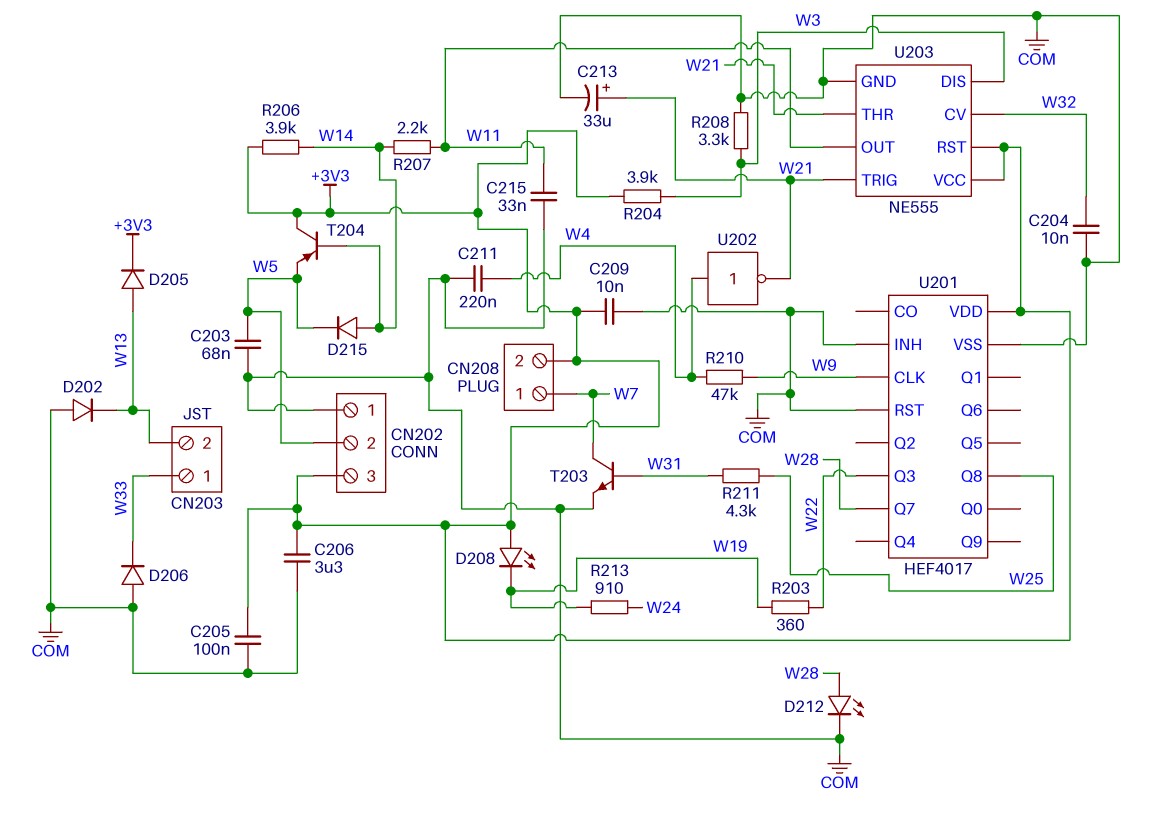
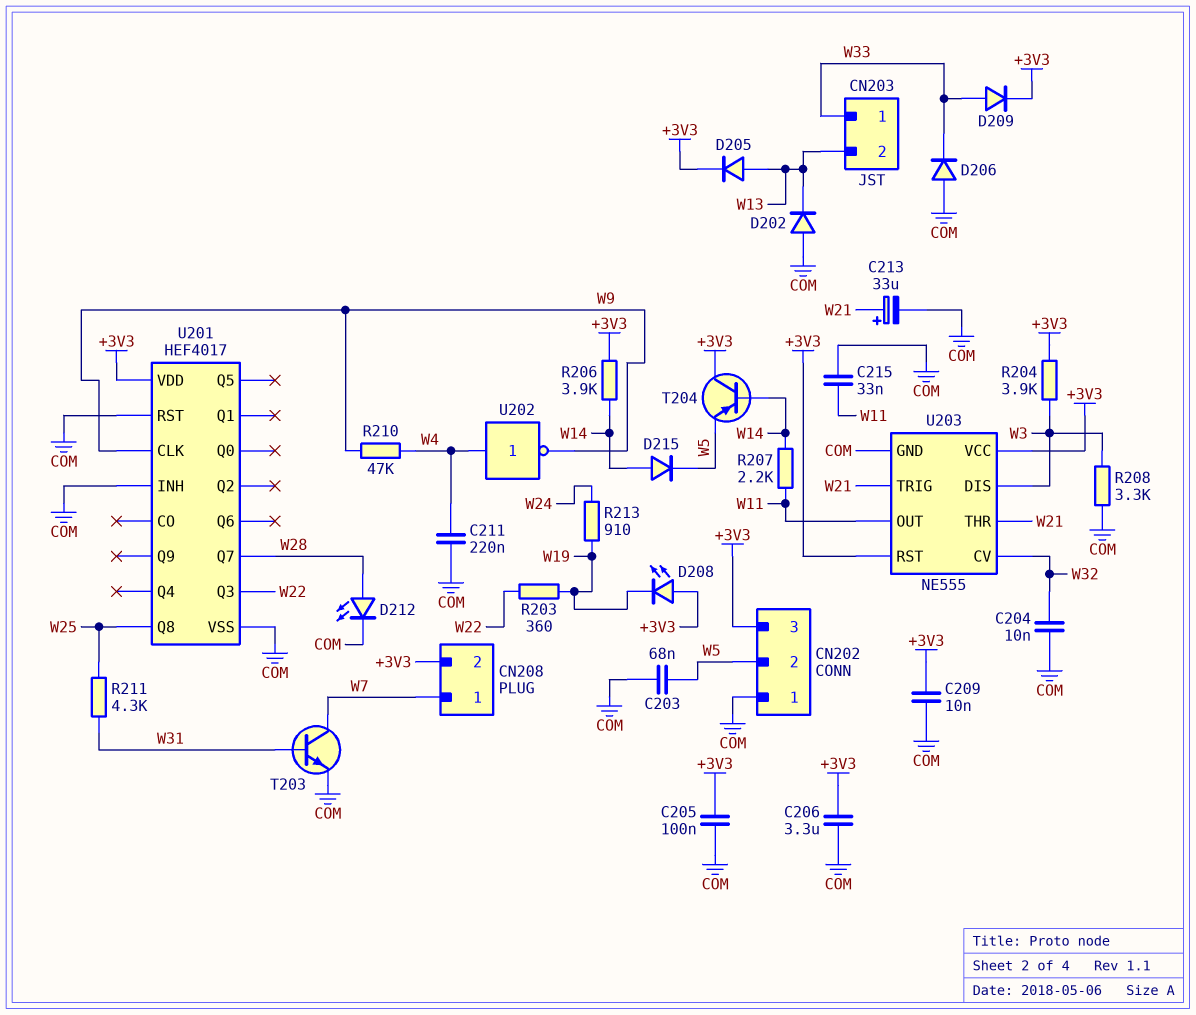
D209: none -> diode (A W33, K +3V3)
U202: NOT (in W4, out W21) -> NOT (in W4, out W9)

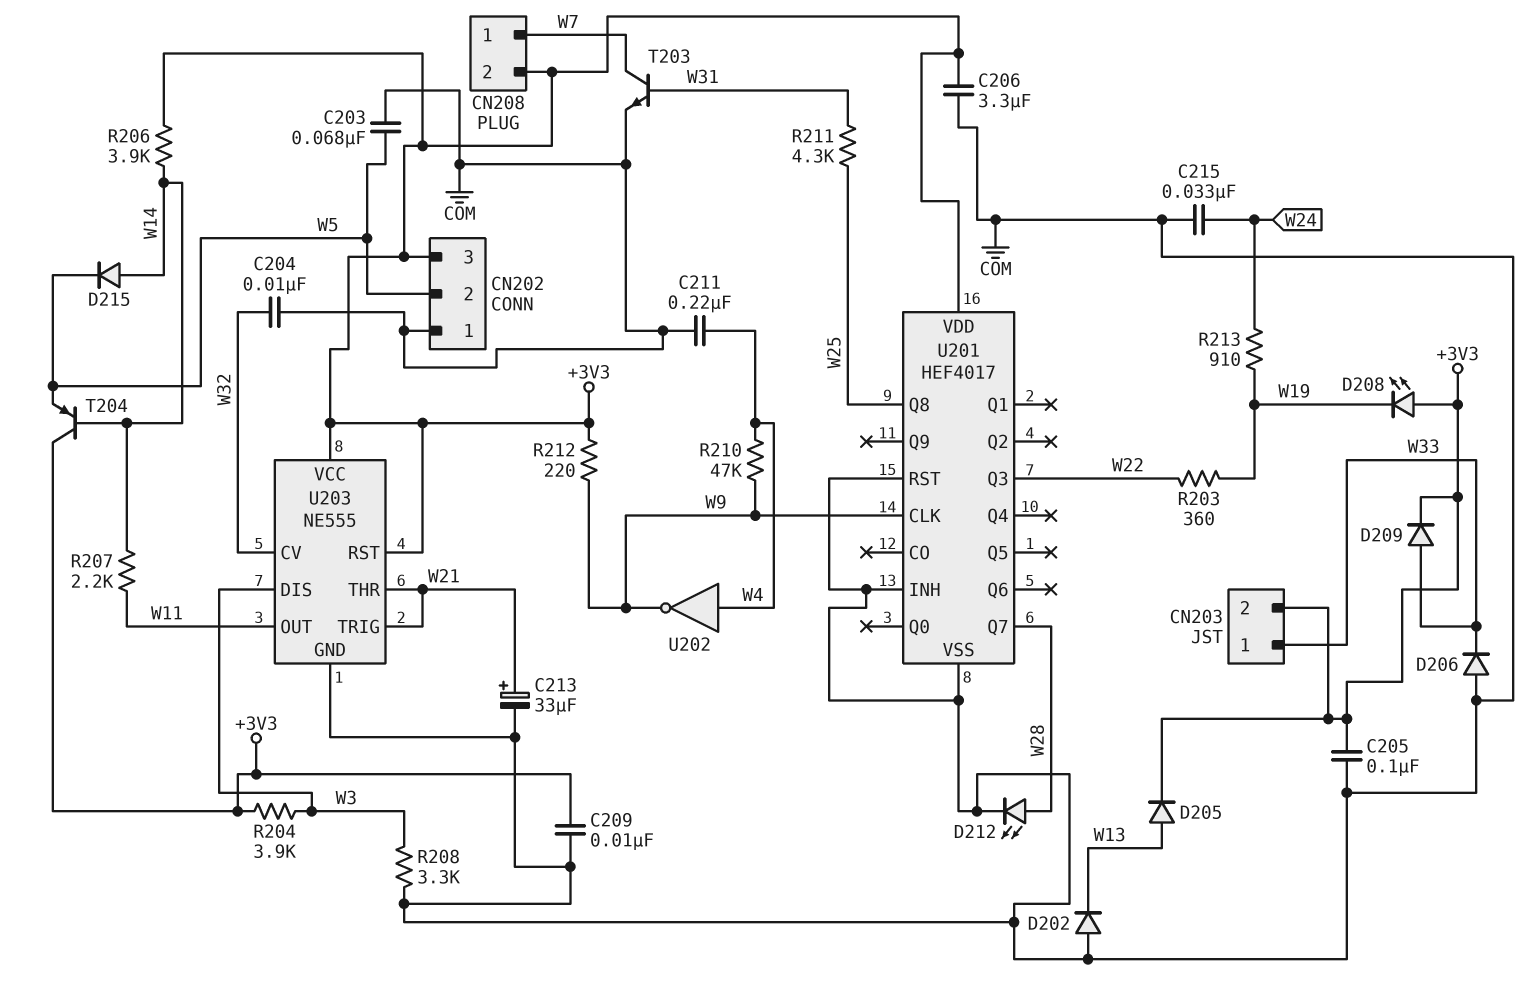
C215: 33nF (COM, W11) -> 33nF (COM, W24)
CN203 pin 2: W13 -> +3V3
R212: none -> 220 (+3V3, W9)

